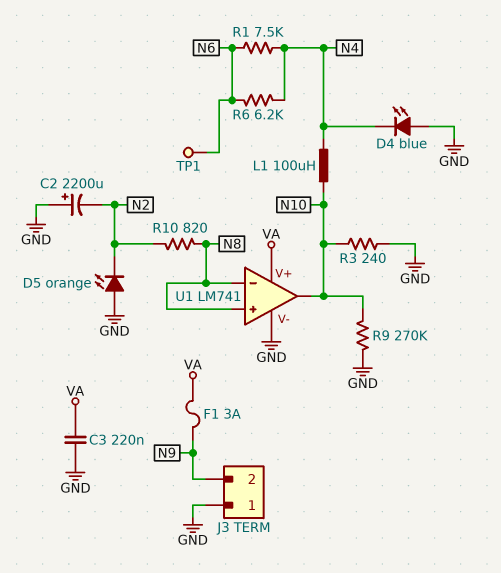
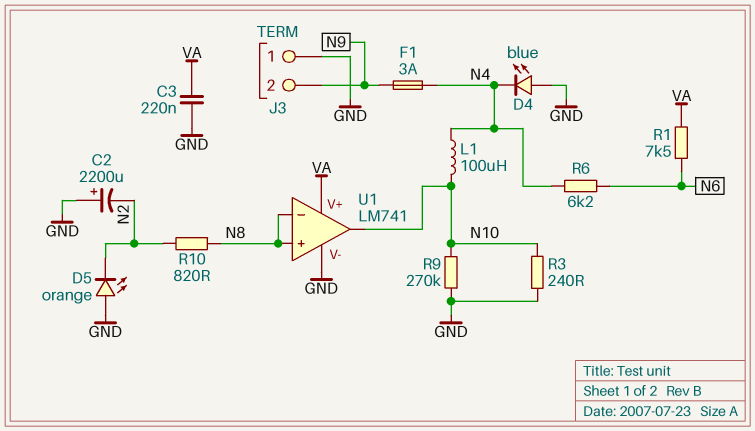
F1: 3A (N9, VA) -> 3A (N4, N9)
R1: 7.5k (N4, N6) -> 7.5k (N6, VA)
TP1: test point (N6) -> none

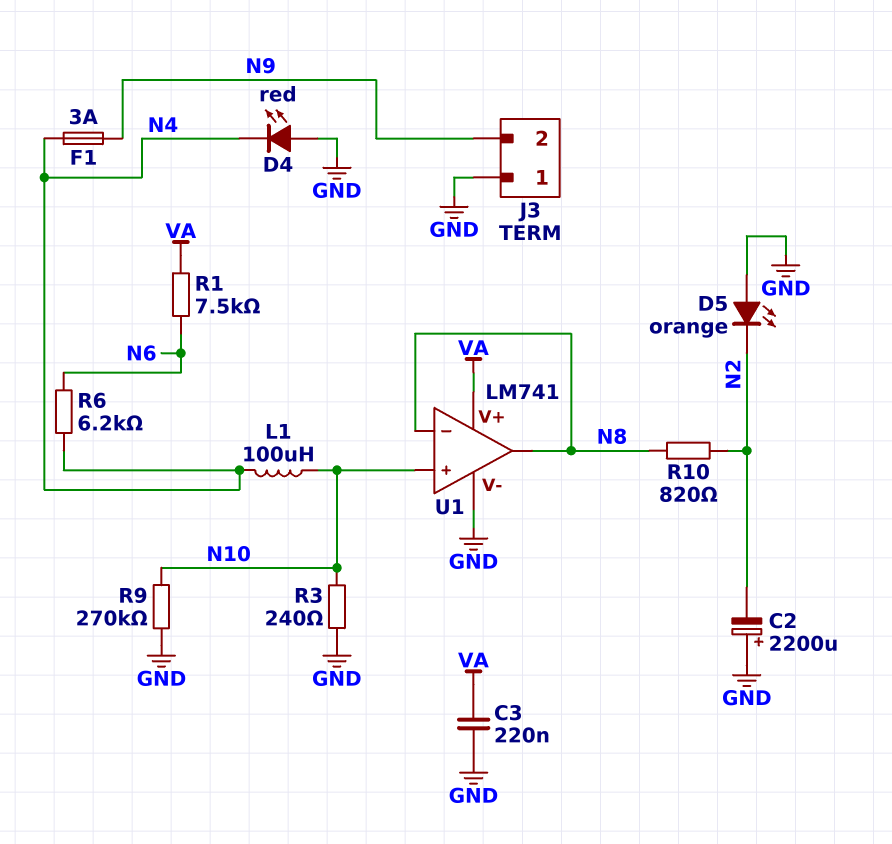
D4: LED blue (A GND, K N4) -> LED red (A GND, K N4)
U1 pin in+: N8 -> N10
U1 pin out: N10 -> N8

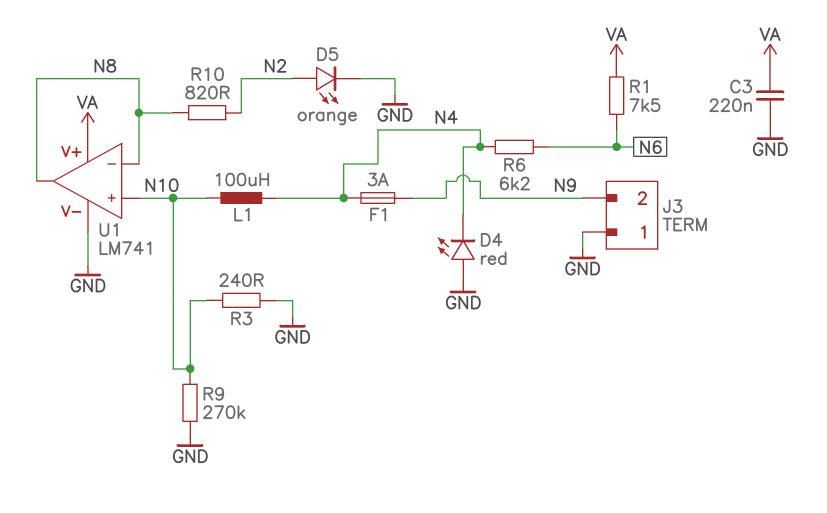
C2: 2200uF (plus GND, minus N2) -> none
D5: LED orange (A GND, K N2) -> LED orange (A N2, K GND)

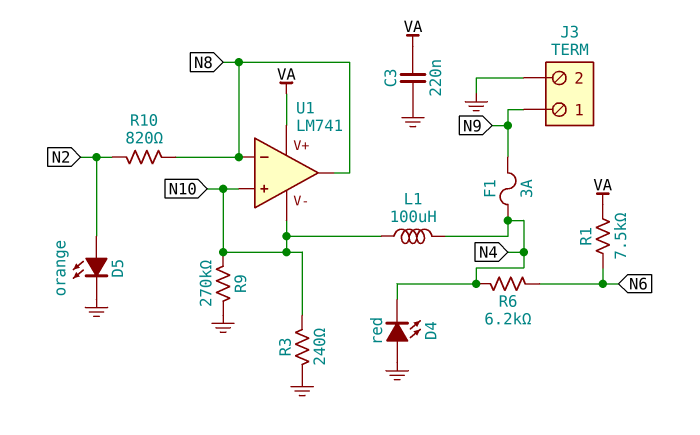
J3 pin 1: GND -> N9
J3 pin 2: N9 -> GND
U1 pin V-: GND -> N10

